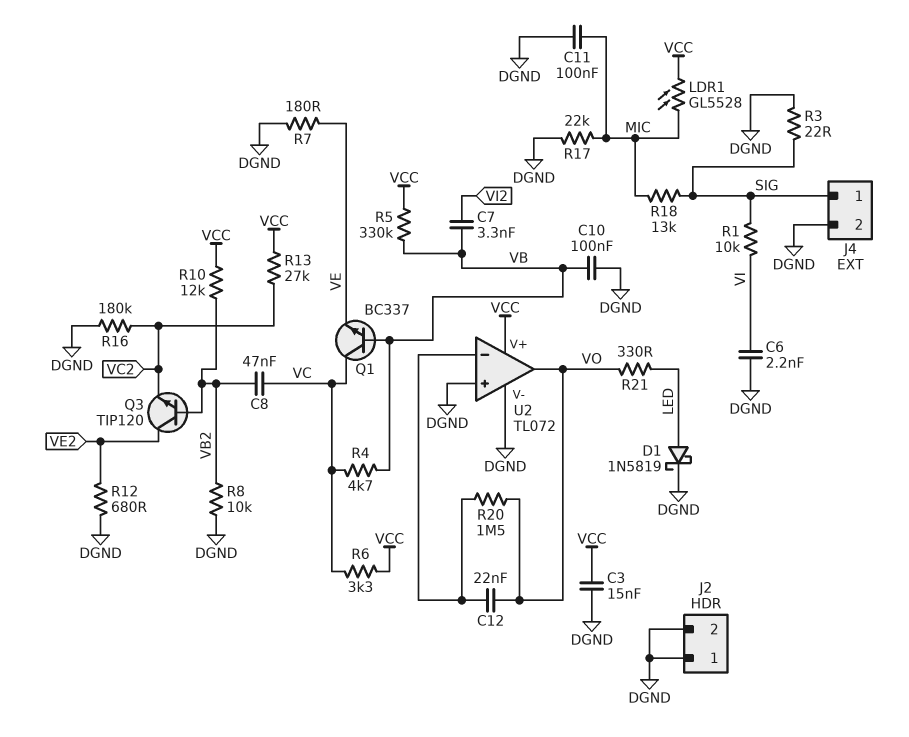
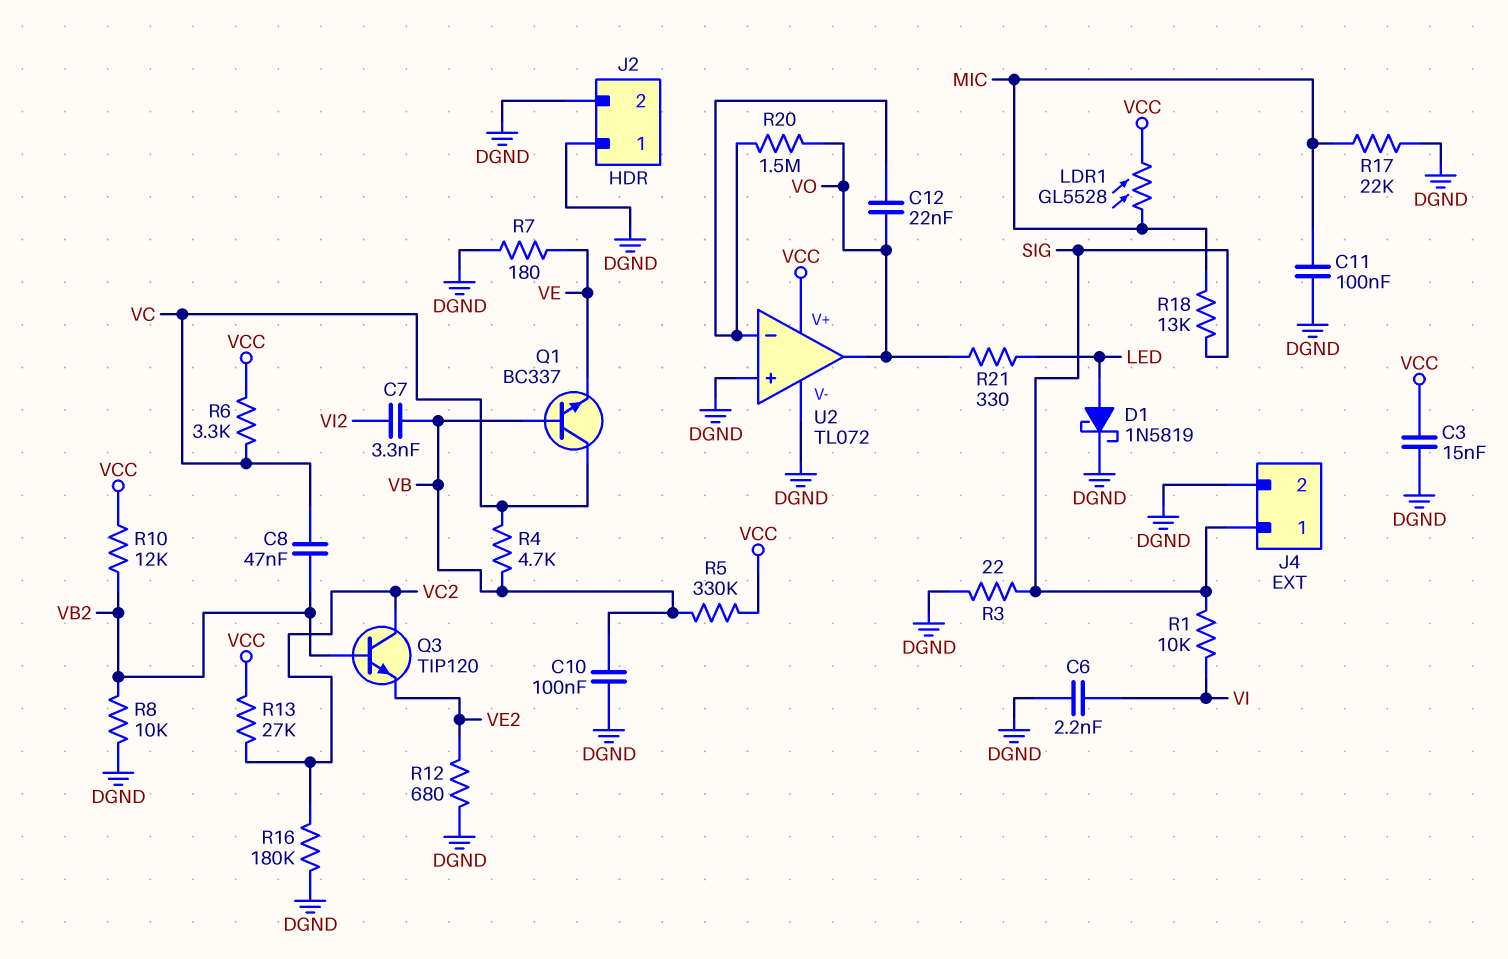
Q3: NPN TIP120 (B VB2, C VE2, E VC2) -> NPN TIP120 (B VB2, C VC2, E VE2)

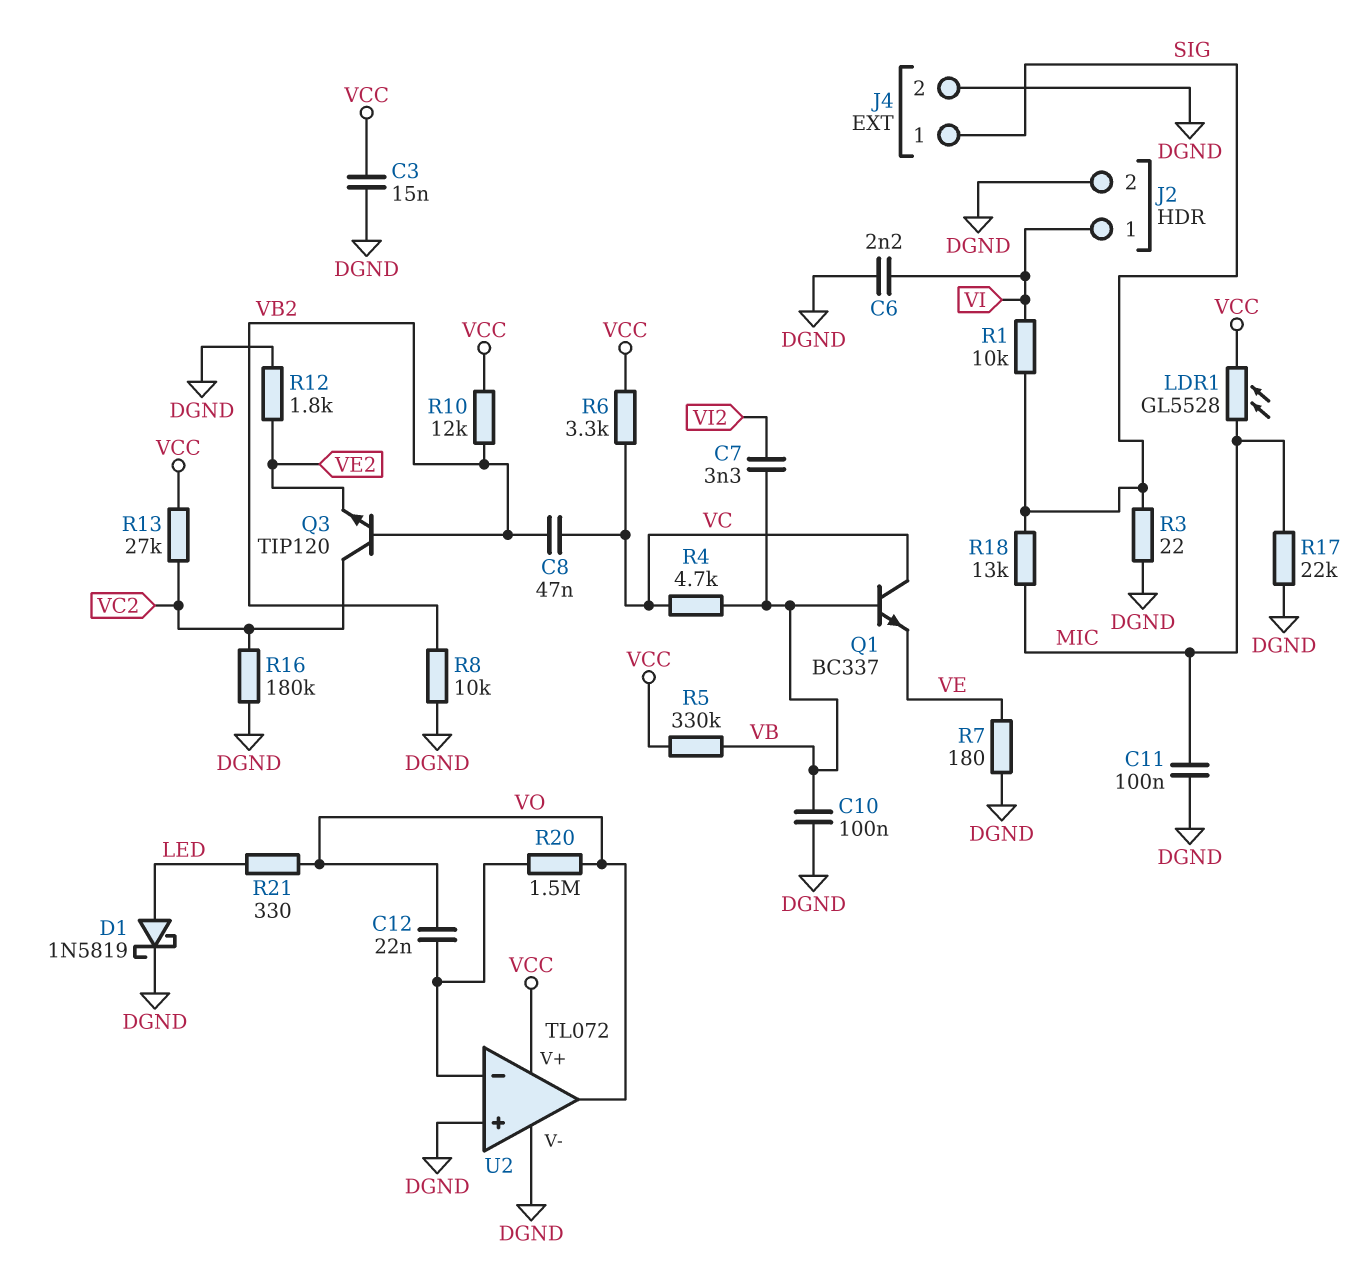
J2 pin 1: DGND -> VI
R12: 680 (DGND, VE2) -> 1.8k (DGND, VE2)

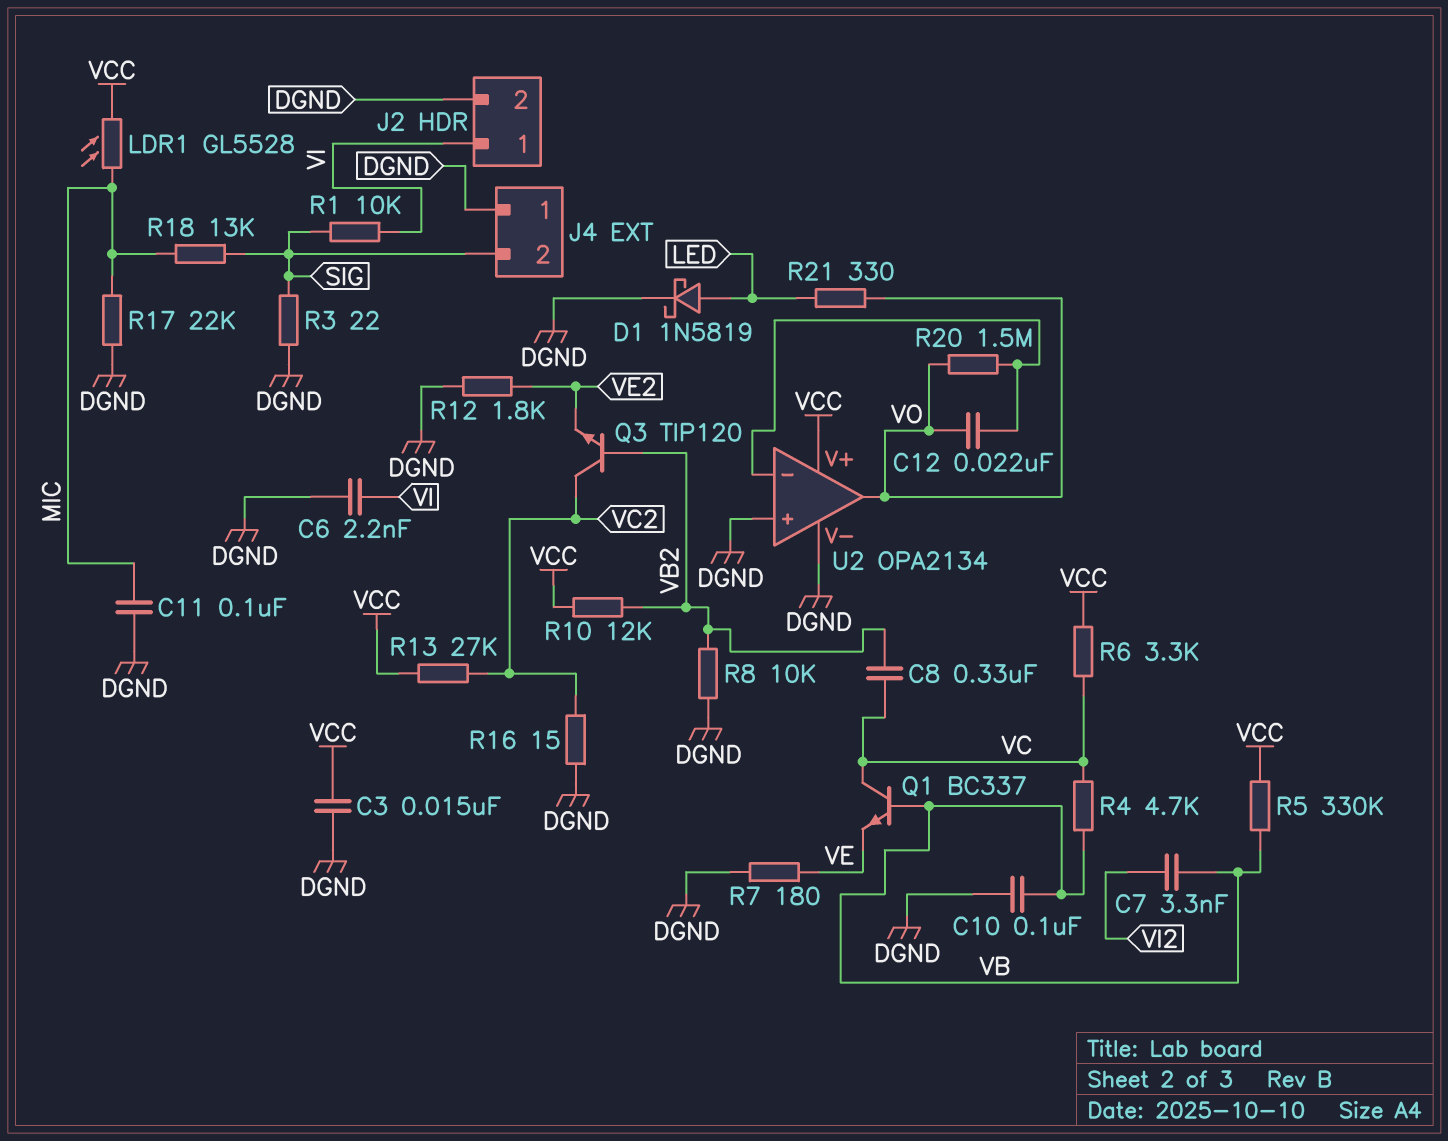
C8: 47nF (VB2, VC) -> 330nF (VB2, VC)
J4 pin 1: SIG -> DGND
J4 pin 2: DGND -> SIG
R16: 180k (DGND, VC2) -> 15 (DGND, VC2)
U2: TL072 -> OPA2134

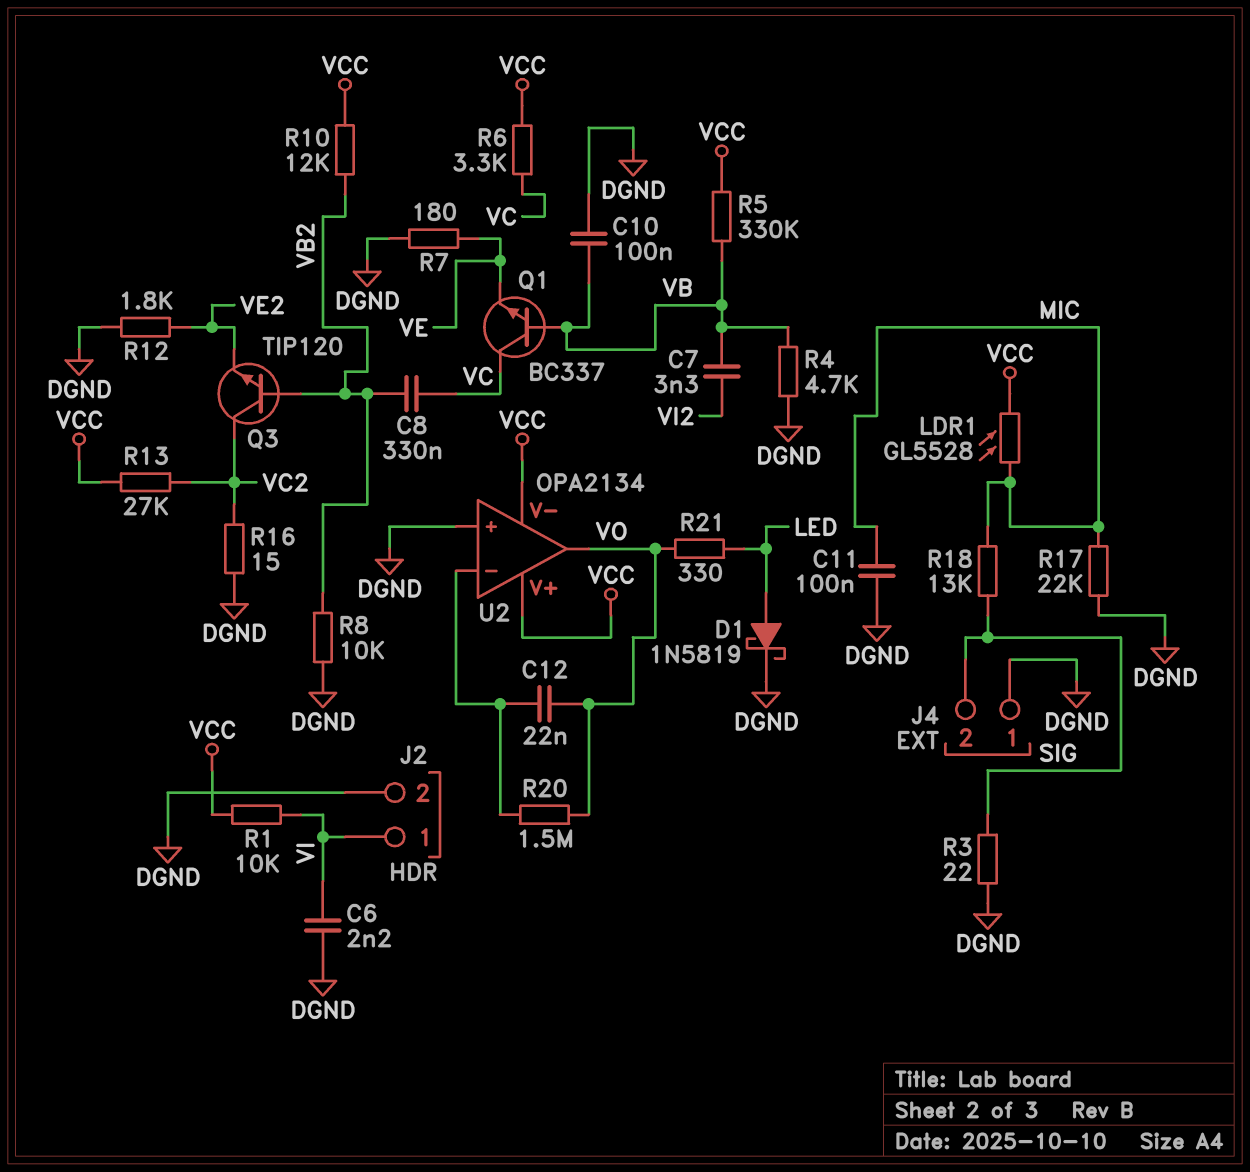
C3: 15nF (DGND, VCC) -> none
R1: 10k (SIG, VI) -> 10k (VCC, VI)
R4: 4.7k (VB, VC) -> 4.7k (DGND, VB)
U2 pin V-: DGND -> VCC

